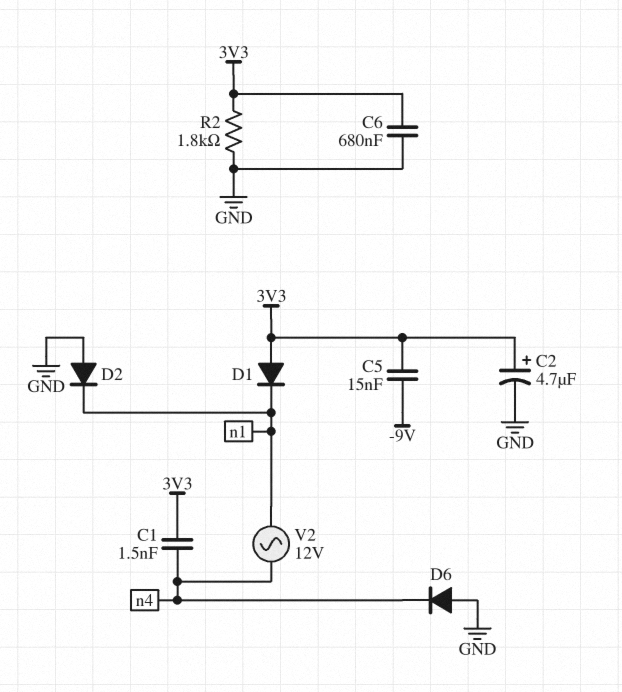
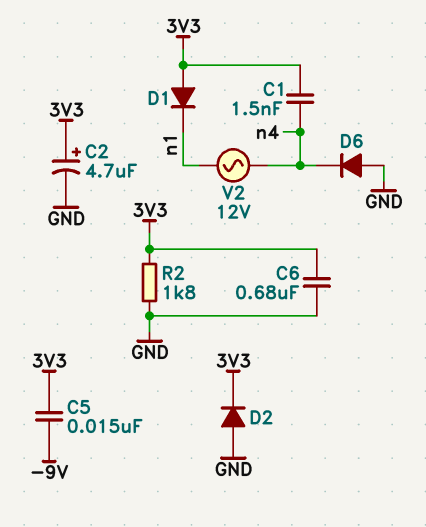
D2: diode (A GND, K n1) -> diode (A GND, K 3V3)

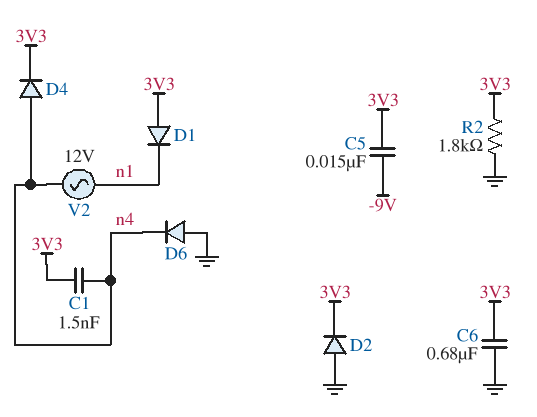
C2: 4.7uF (plus 3V3, minus GND) -> none
D4: none -> diode (A n4, K 3V3)

